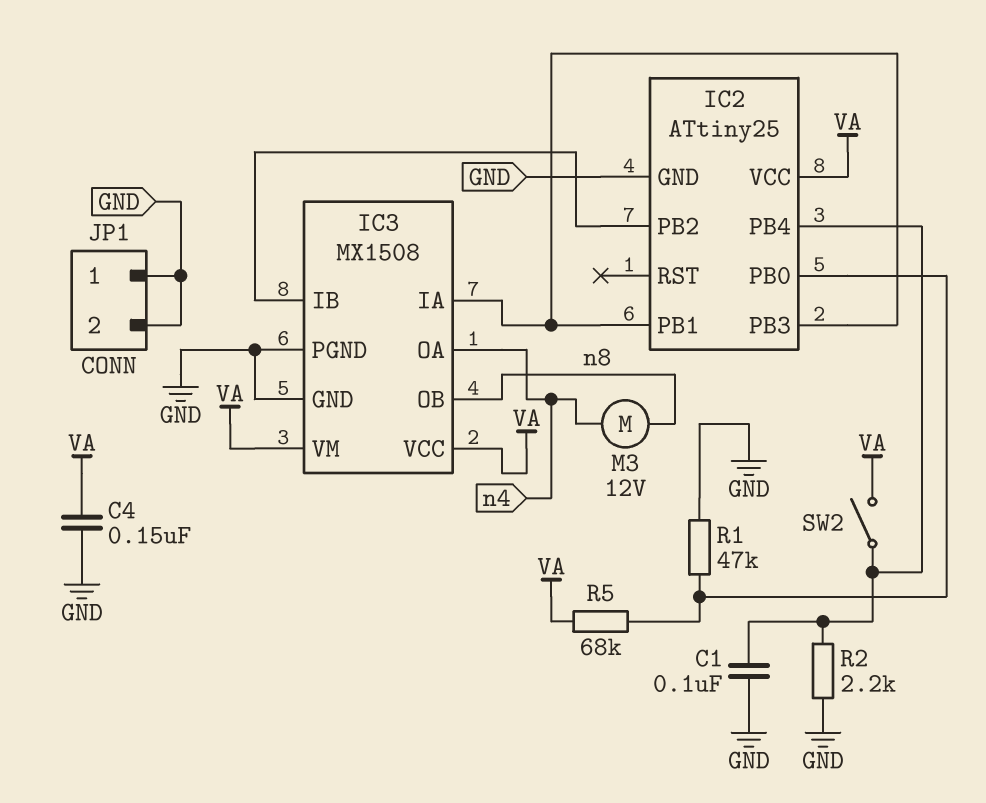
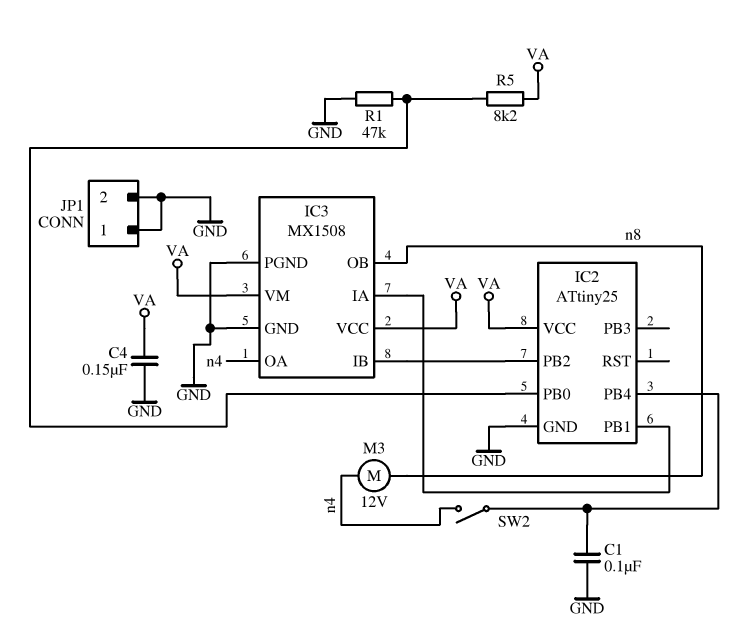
IC2 pin PB3: IC2/PB1 -> none
R2: 2.2k (GND, IC2/PB4) -> none
R5: 68k (IC2/PB0, VA) -> 8.2k (IC2/PB0, VA)
SW2: switch (IC2/PB4, VA) -> switch (IC2/PB4, n4)

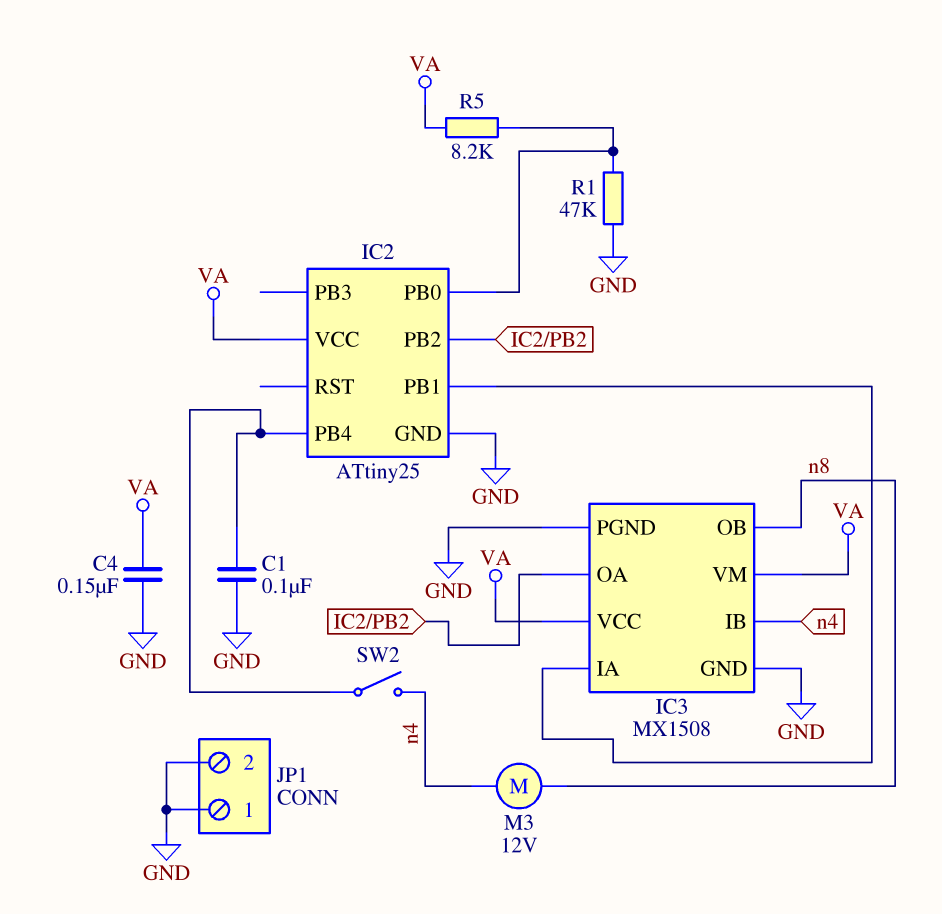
IC3 pin IB: IC2/PB2 -> n4
IC3 pin OA: n4 -> IC2/PB2

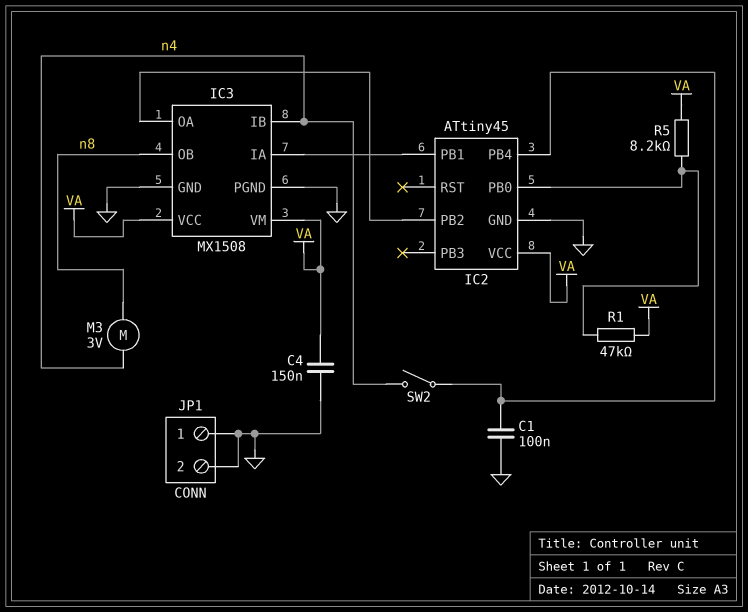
IC2: ATtiny25 -> ATtiny45
M3: motor 12V (n4, n8) -> motor 3V (n4, n8)
R1: 47k (GND, IC2/PB0) -> 47k (IC2/PB0, VA)

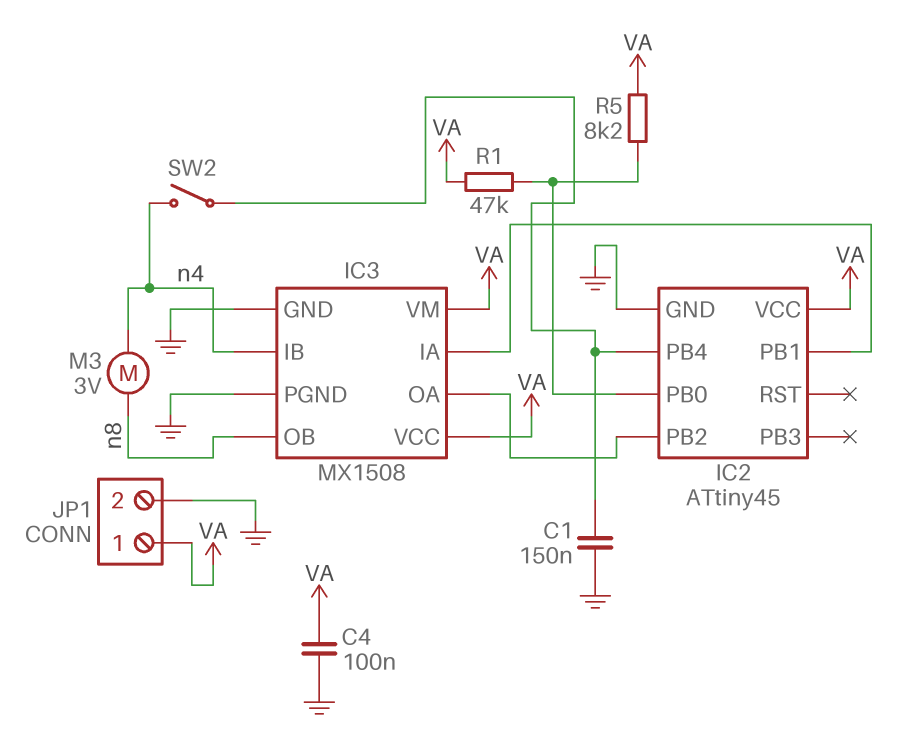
C1: 100nF (GND, IC2/PB4) -> 150nF (GND, IC2/PB4)
C4: 150nF (GND, VA) -> 100nF (GND, VA)
JP1 pin 1: GND -> VA

